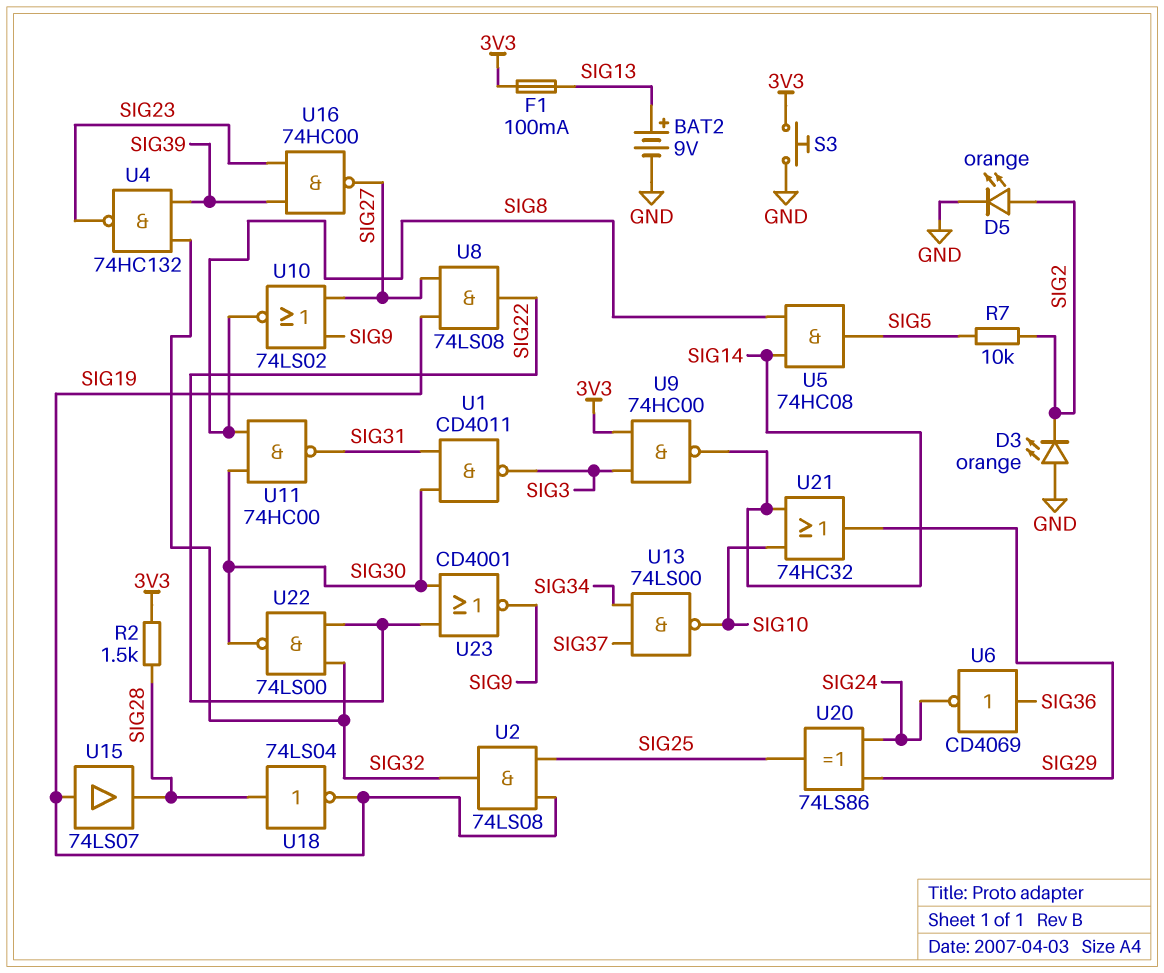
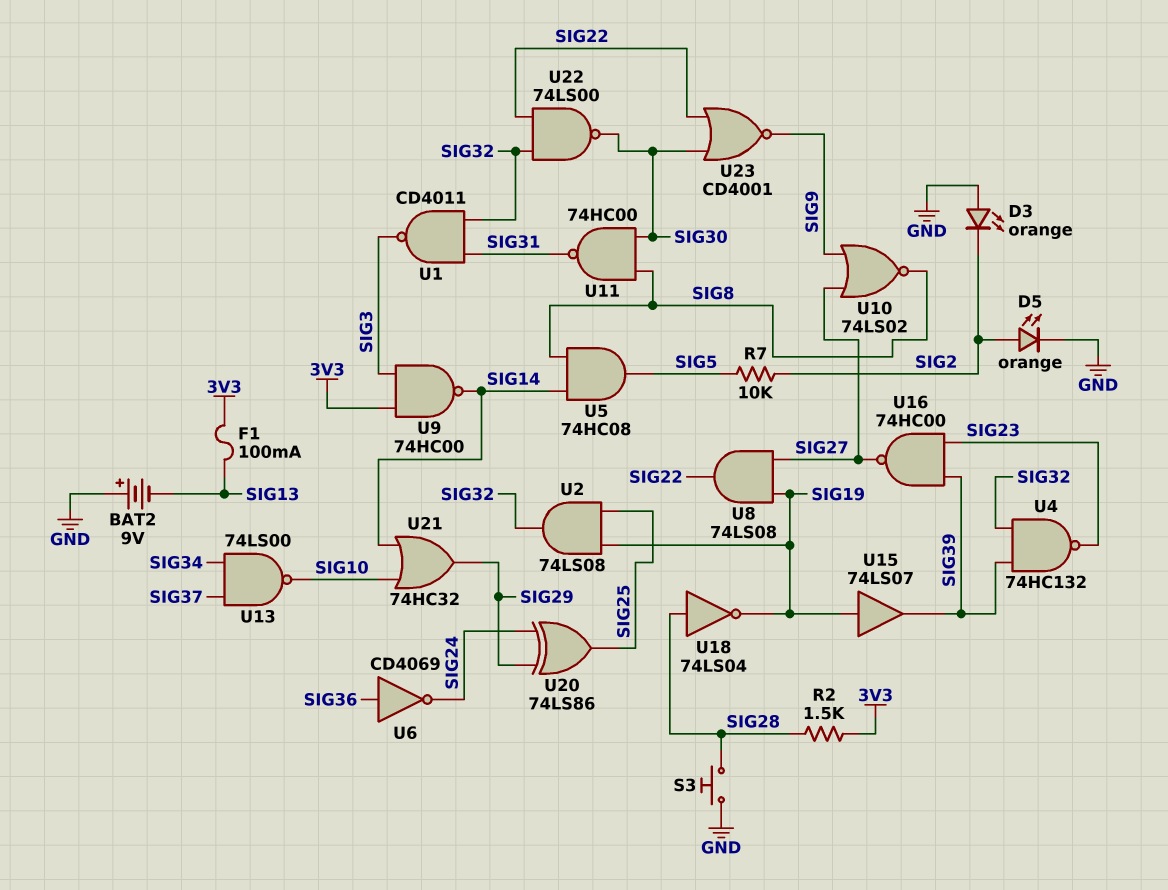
BAT2: 9V (plus SIG13, minus GND) -> 9V (plus GND, minus SIG13)
S3: button (3V3, GND) -> button (GND, SIG28)
U1: NAND CD4011 (in SIG30, in SIG31, out SIG3) -> NAND CD4011 (in SIG31, in SIG32, out SIG3)
U15: buffer 74LS07 (in SIG19, out SIG28) -> buffer 74LS07 (in SIG19, out SIG39)

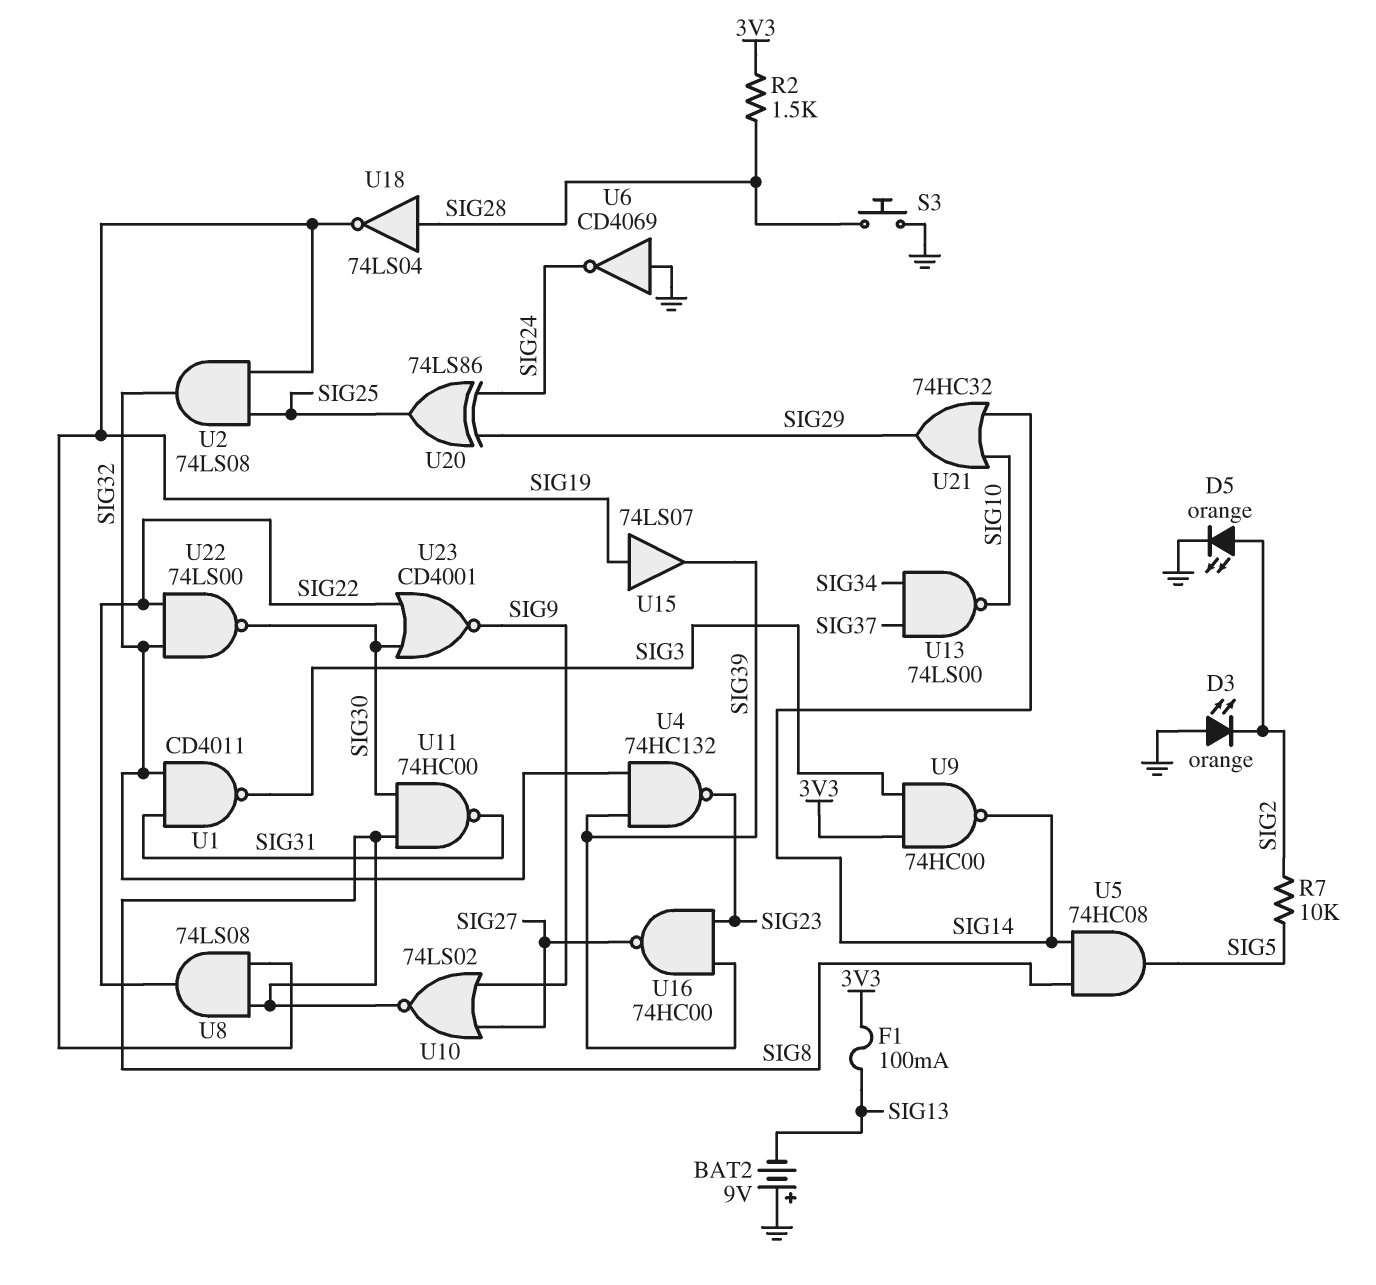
U6: NOT CD4069 (in SIG36, out SIG24) -> NOT CD4069 (in GND, out SIG24)
U8: AND 74LS08 (in SIG19, in SIG27, out SIG22) -> AND 74LS08 (in SIG8, in SIG19, out SIG22)

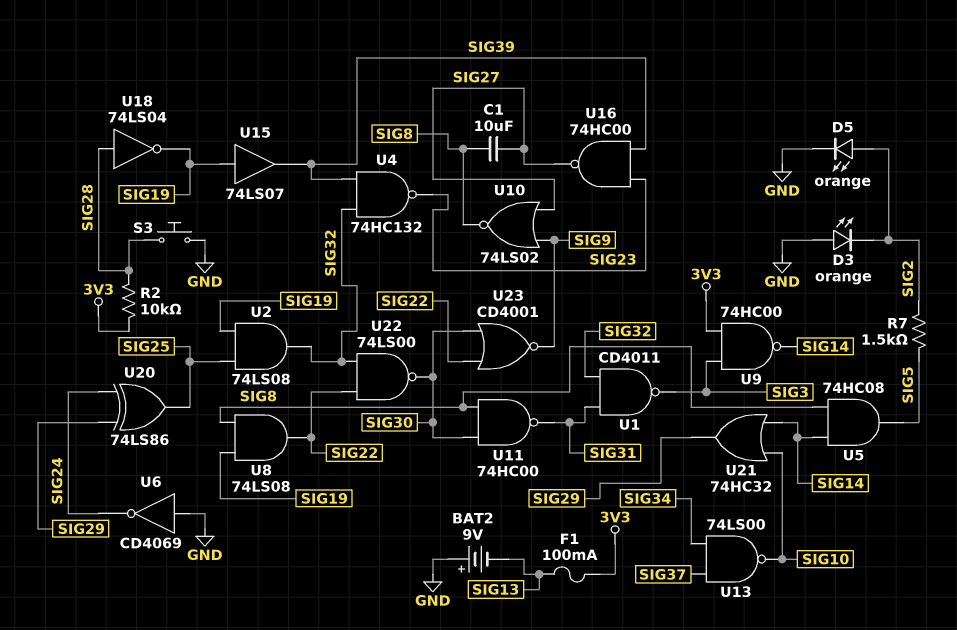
C1: none -> 10uF (SIG8, SIG27)
R2: 1.5k (3V3, SIG28) -> 10k (3V3, SIG28)
R7: 10k (SIG2, SIG5) -> 1.5k (SIG2, SIG5)

